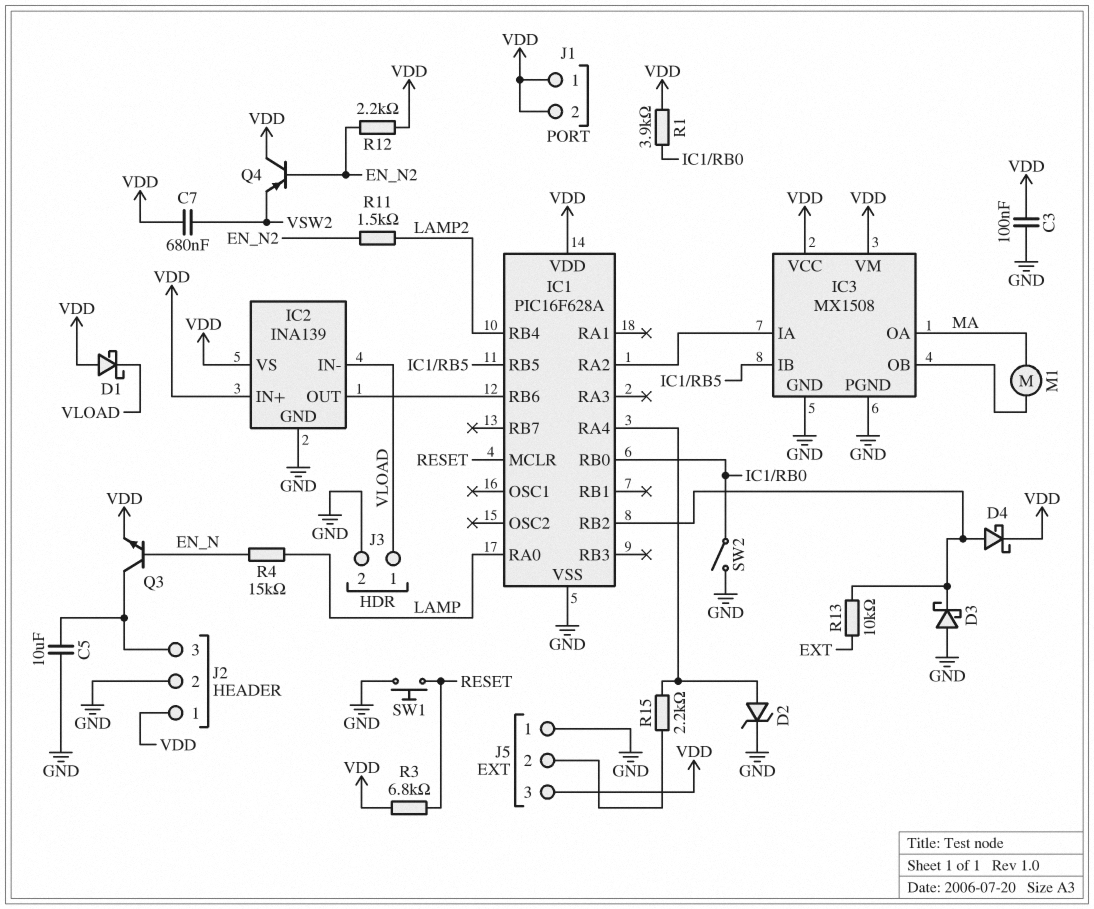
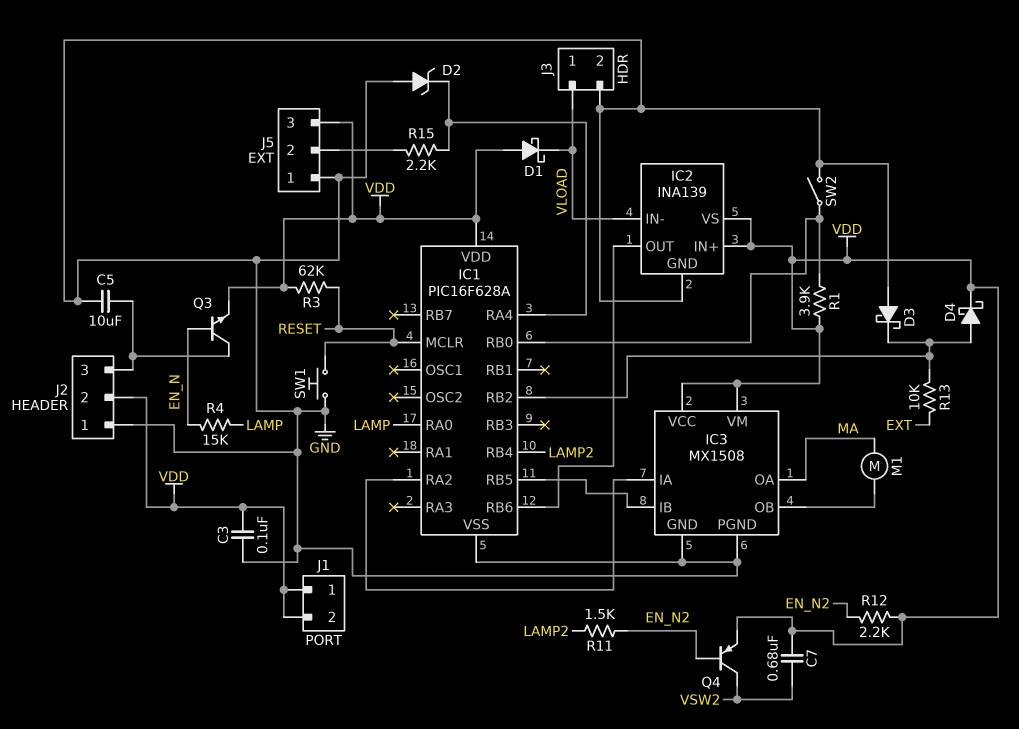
D2: zener (A IC1/RA4, K GND) -> zener (A GND, K IC1/RA4)
J2 pin 1: VDD -> GND
J2 pin 2: GND -> VDD
Q4: PNP (B EN_N2, C VDD, E VSW2) -> PNP (B EN_N2, C VSW2, E VDD)
R3: 6.8k (RESET, VDD) -> 62k (RESET, VDD)

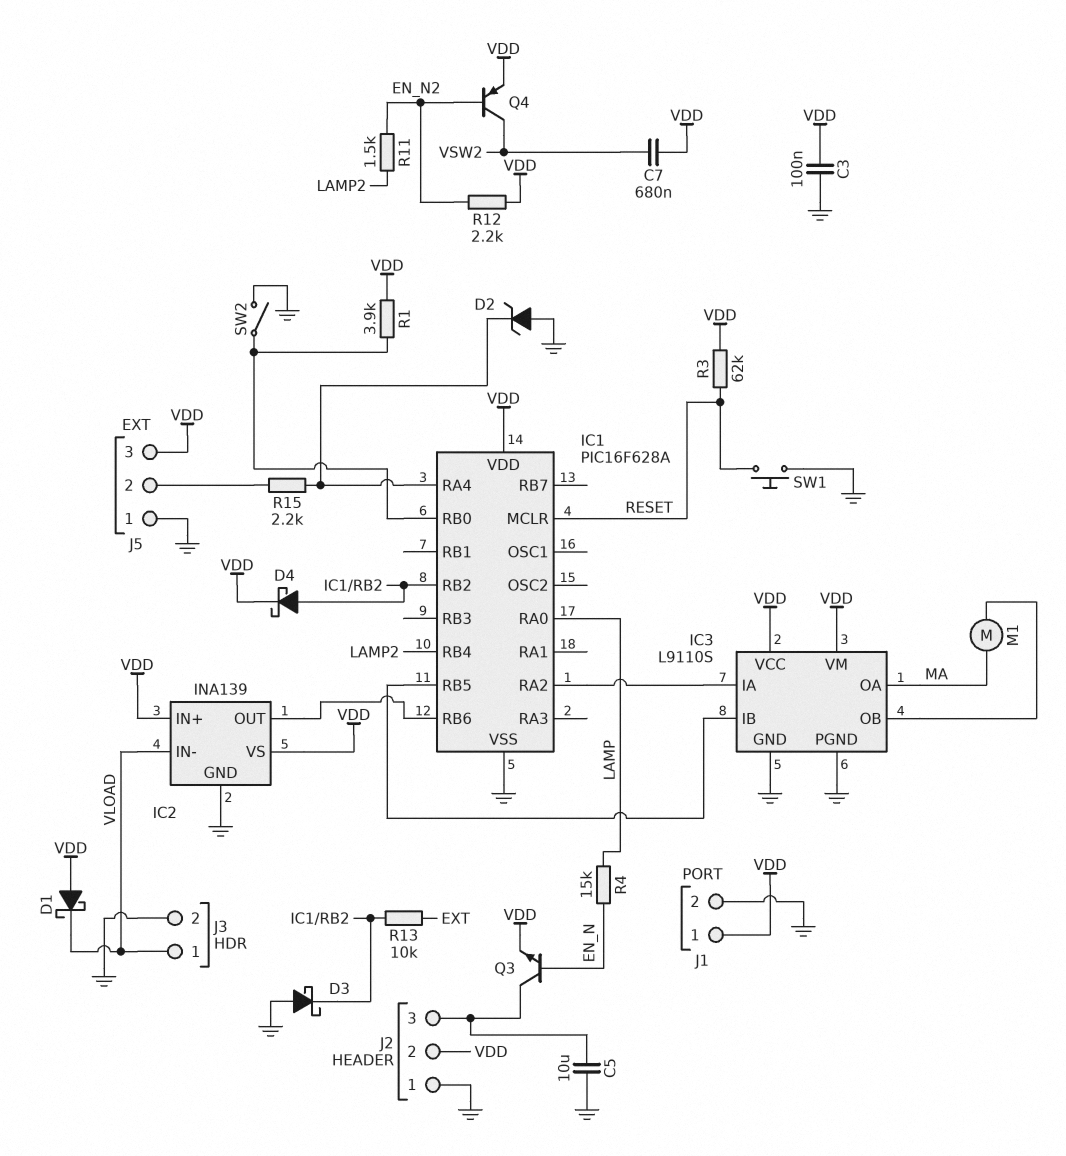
IC3: MX1508 -> L9110S
J1 pin 2: VDD -> GND

